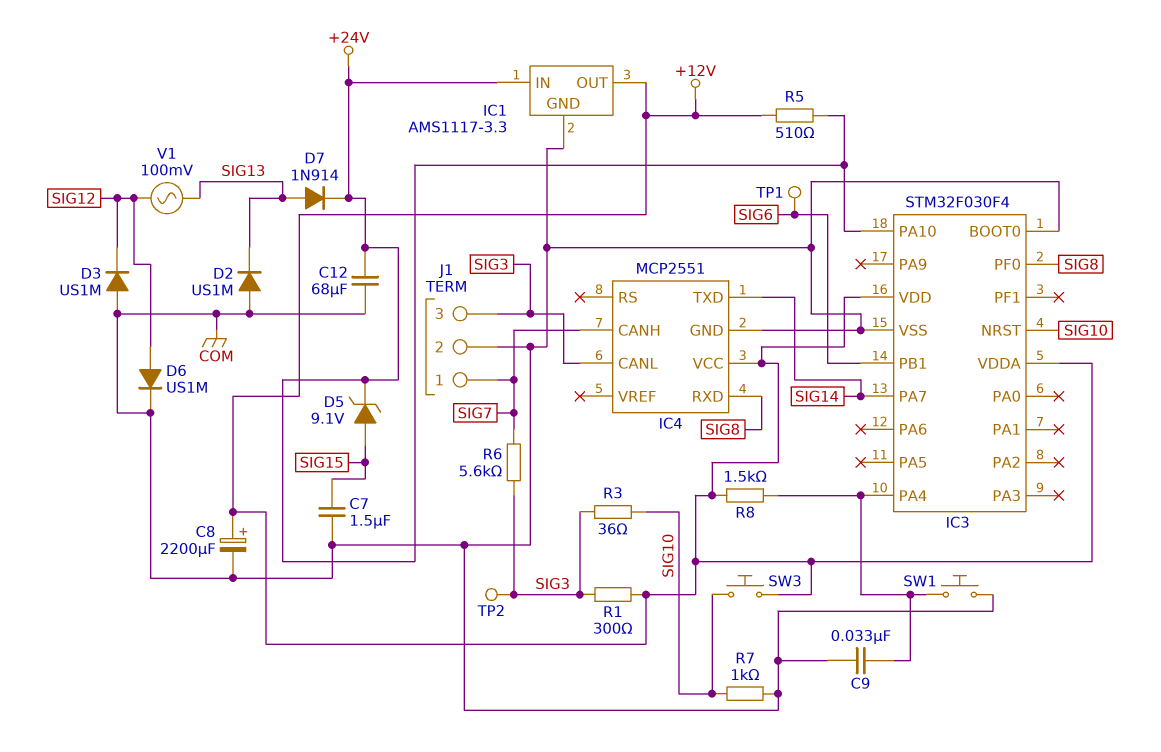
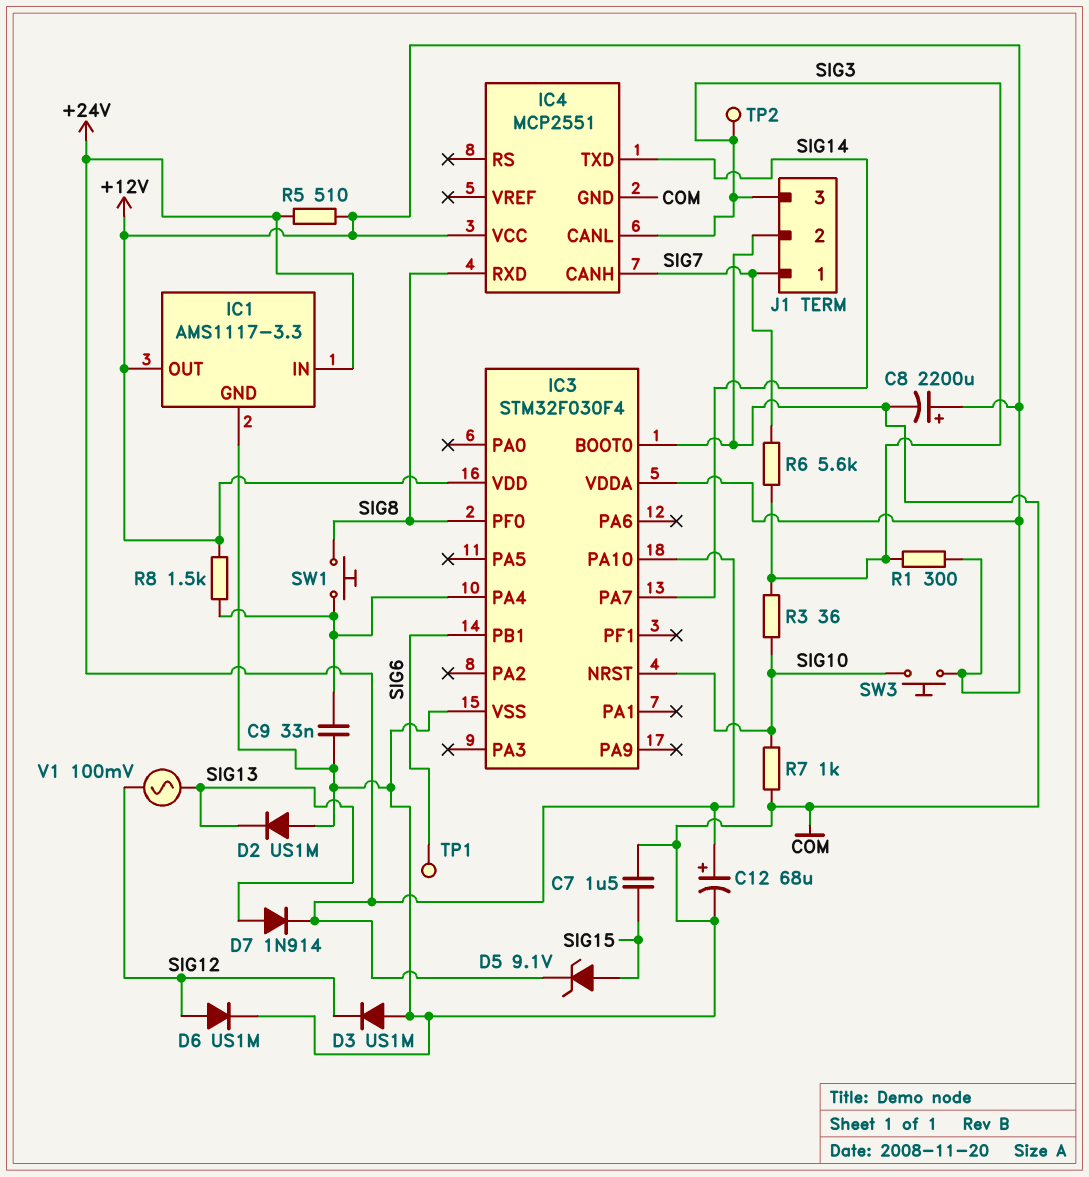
C12: 68uF (+24V, COM) -> 68uF (plus +24V, minus COM)
SW1: button (COM, IC3/PA4) -> button (IC3/PA4, SIG8)

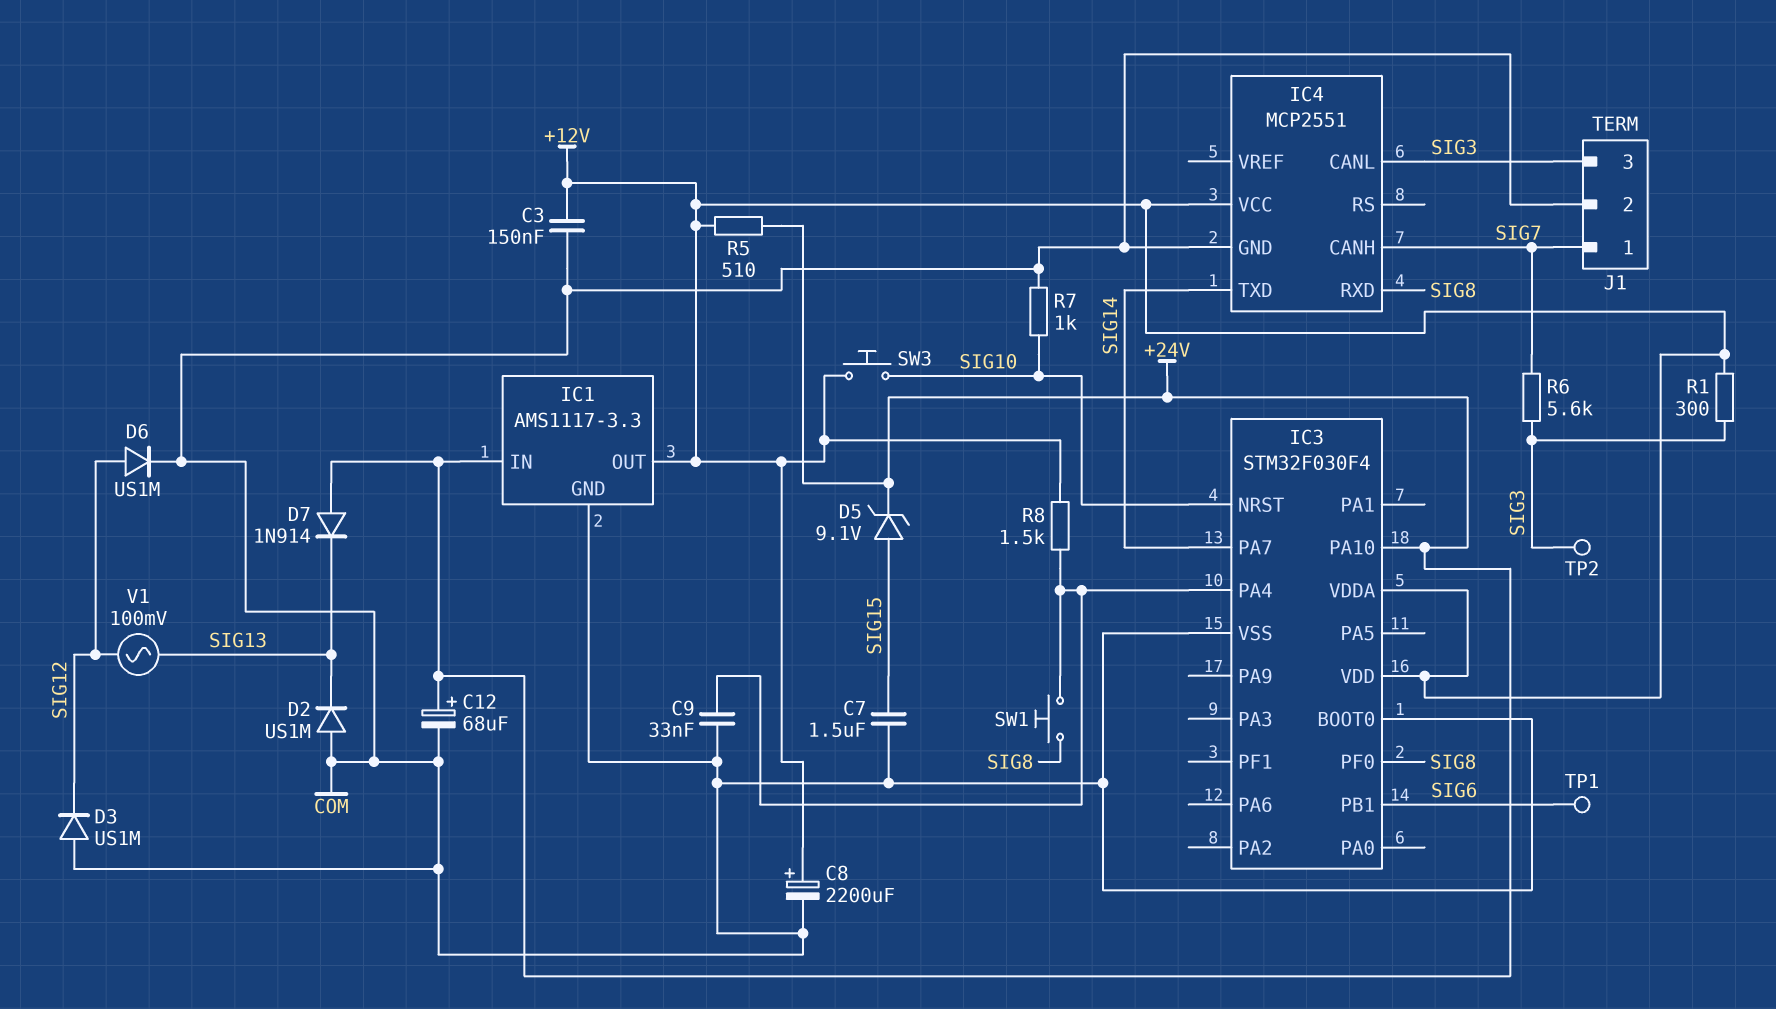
C3: none -> 150nF (+12V, COM)
D7: diode 1N914 (A SIG13, K +24V) -> diode 1N914 (A +24V, K SIG13)
R3: 36 (SIG3, SIG10) -> none

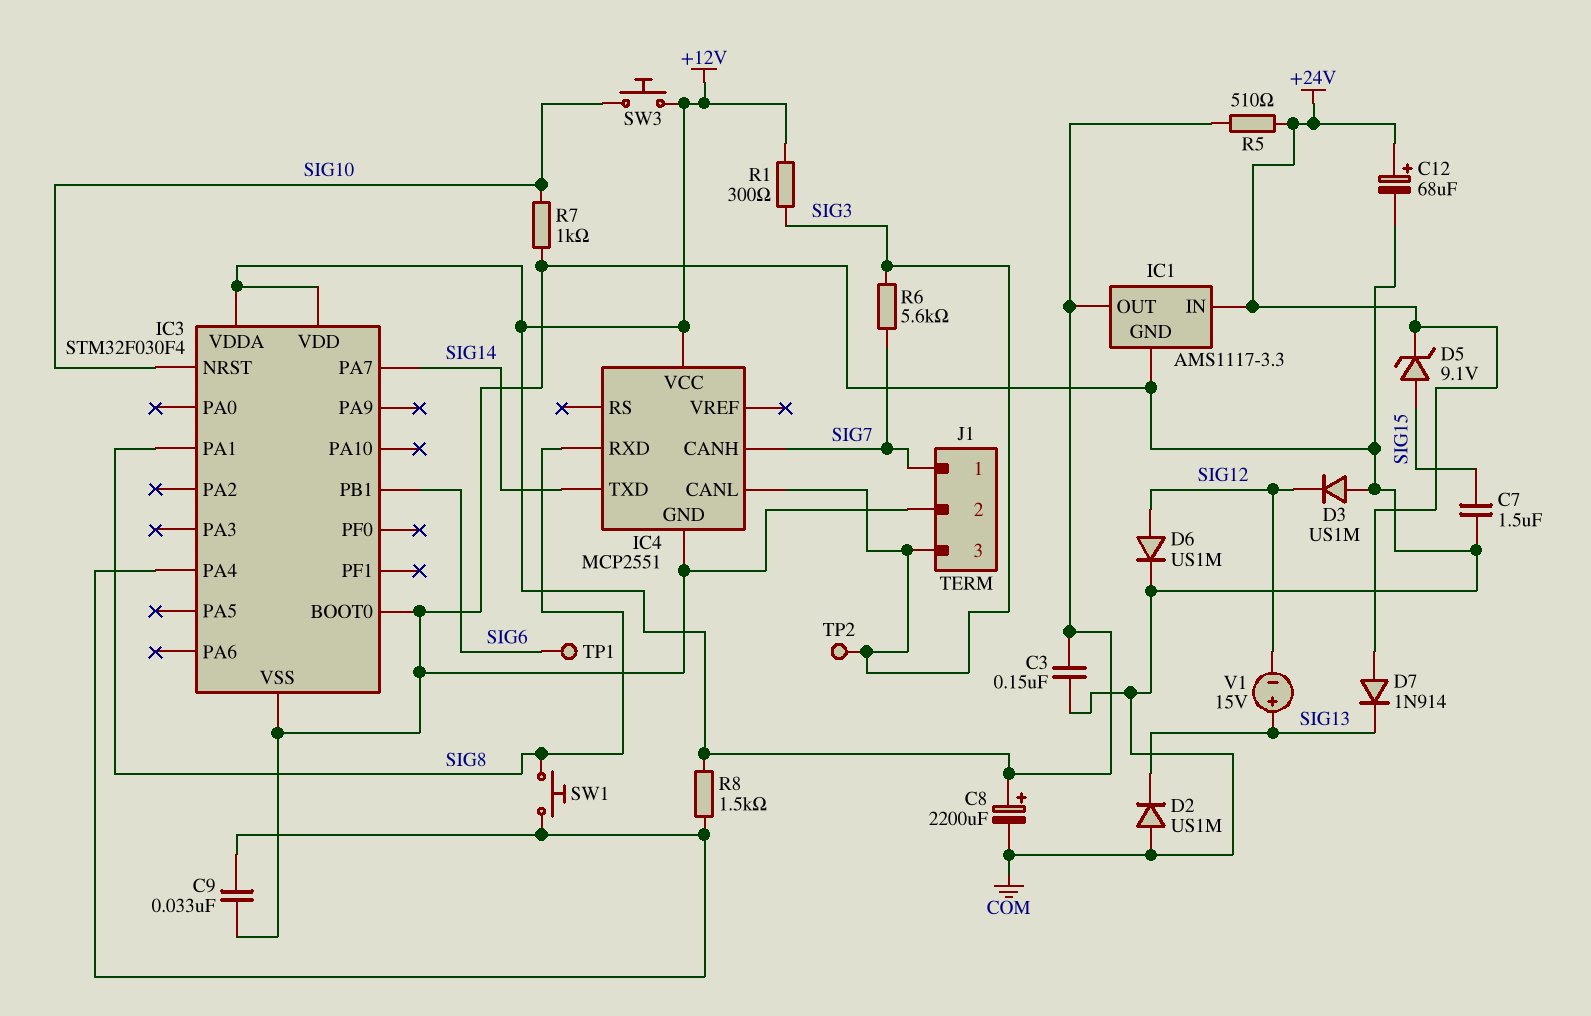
IC3 pin PA1: none -> SIG8
IC3 pin PA10: +24V -> none
IC3 pin PF0: SIG8 -> none
V1: AC 100mV (SIG12, SIG13) -> 15V (plus SIG13, minus SIG12)

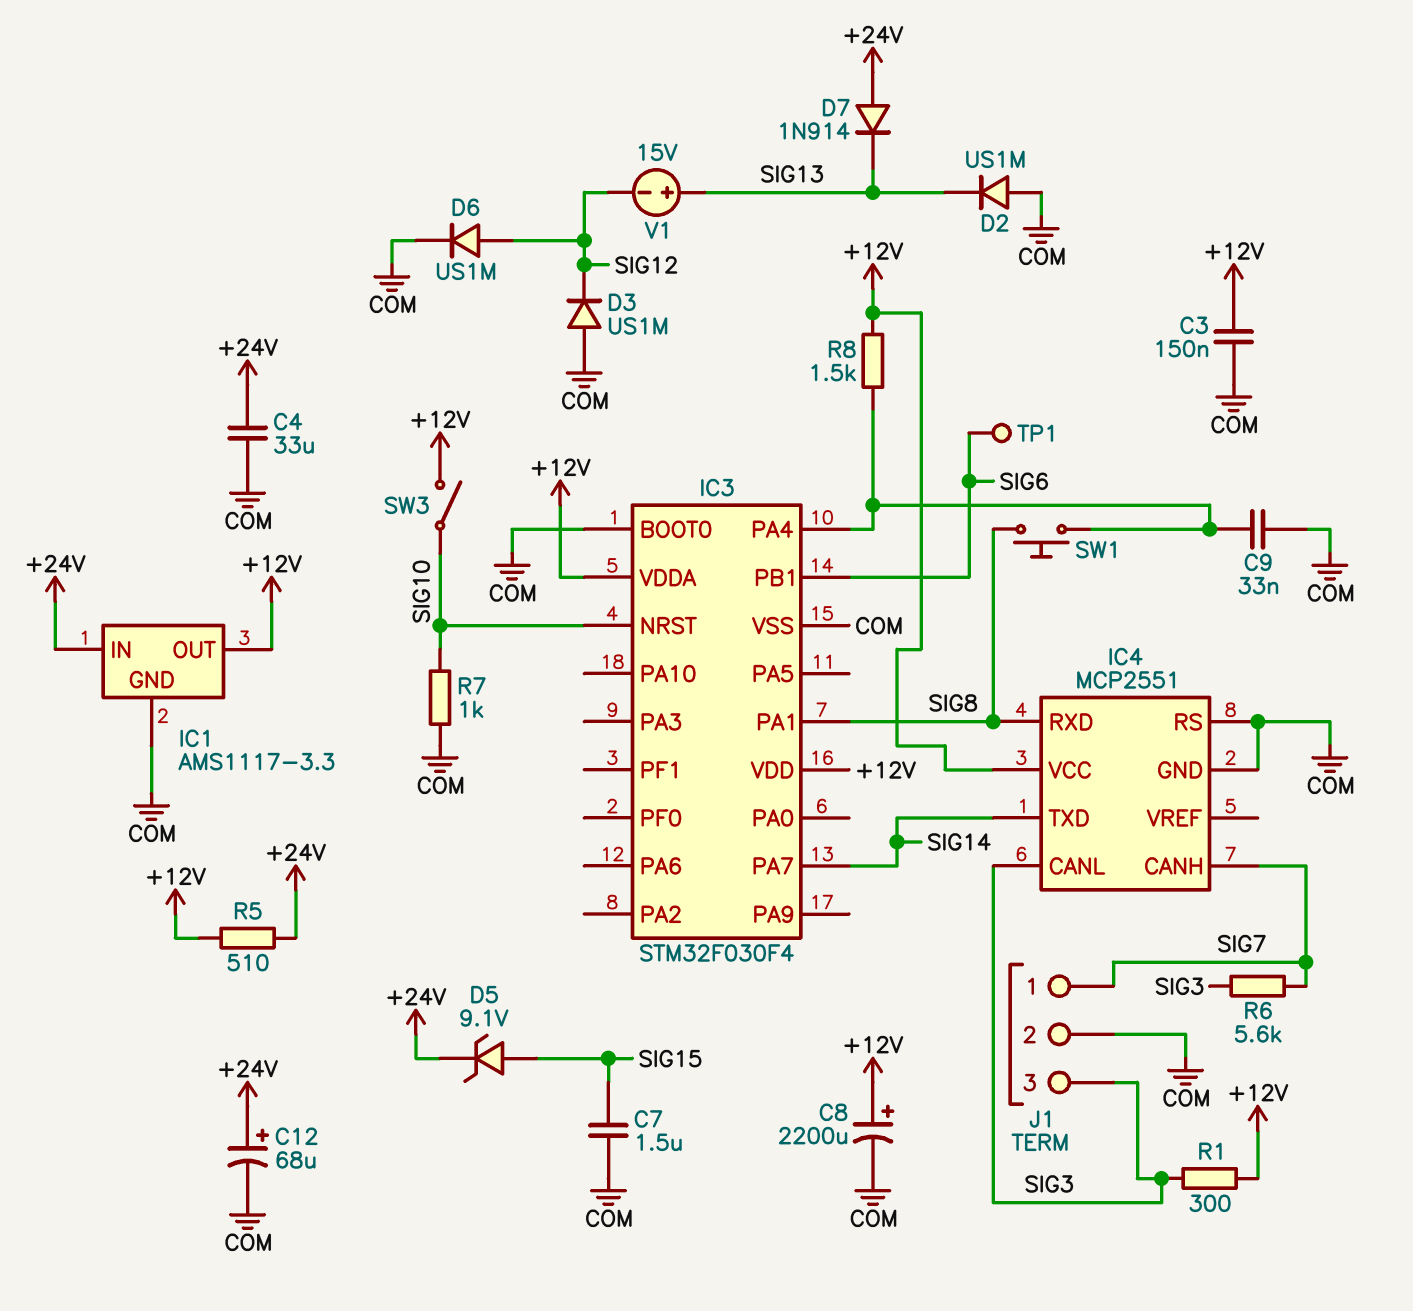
C4: none -> 33uF (+24V, COM)
IC4 pin RS: none -> COM
SW3: button (+12V, SIG10) -> switch (+12V, SIG10)
TP2: test point (SIG3) -> none

